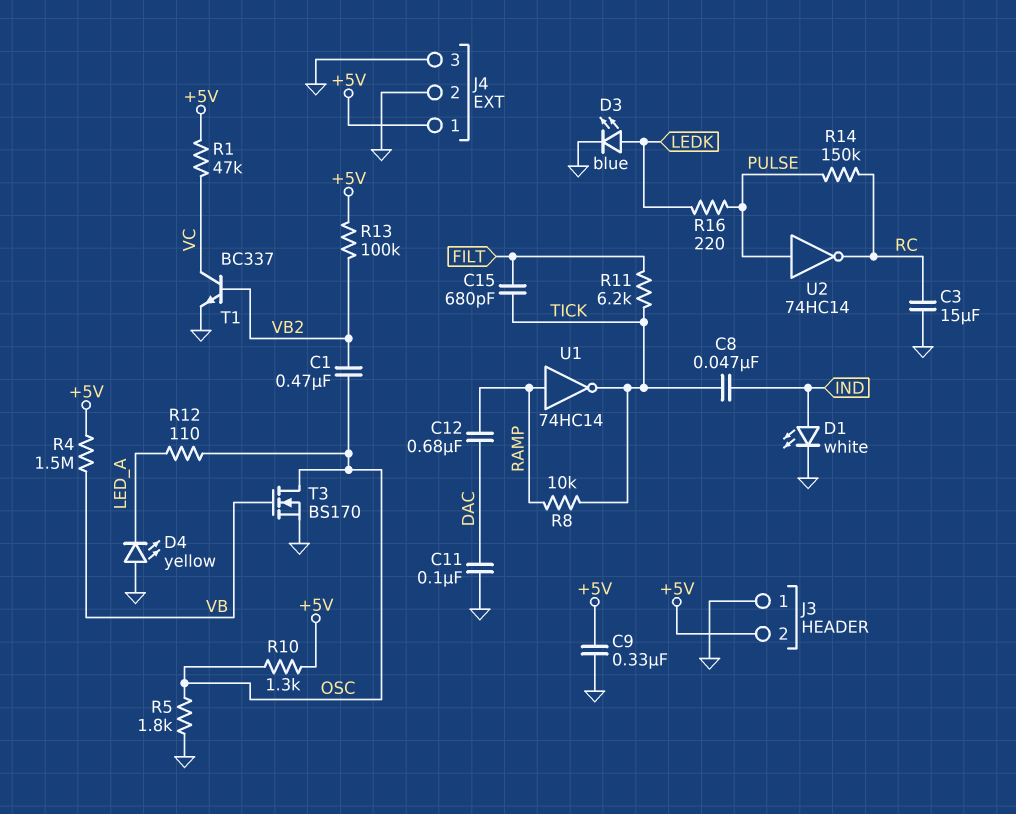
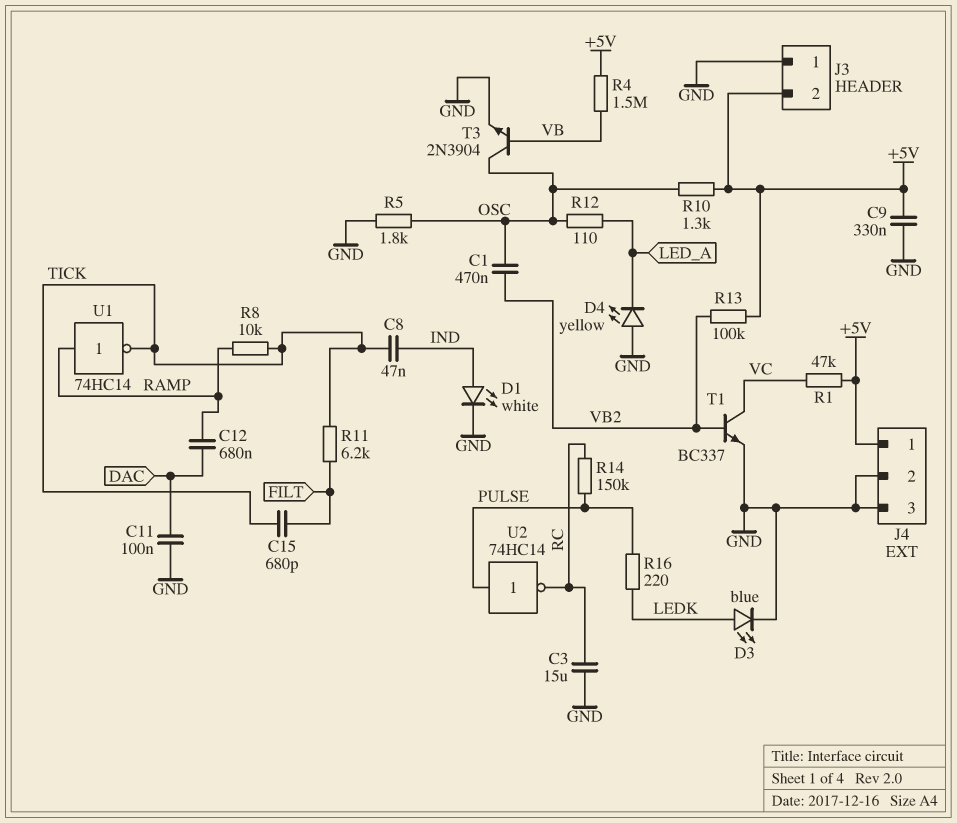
T3: NMOS BS170 (G VB, D OSC, S GND) -> NPN 2N3904 (B VB, C OSC, E GND)

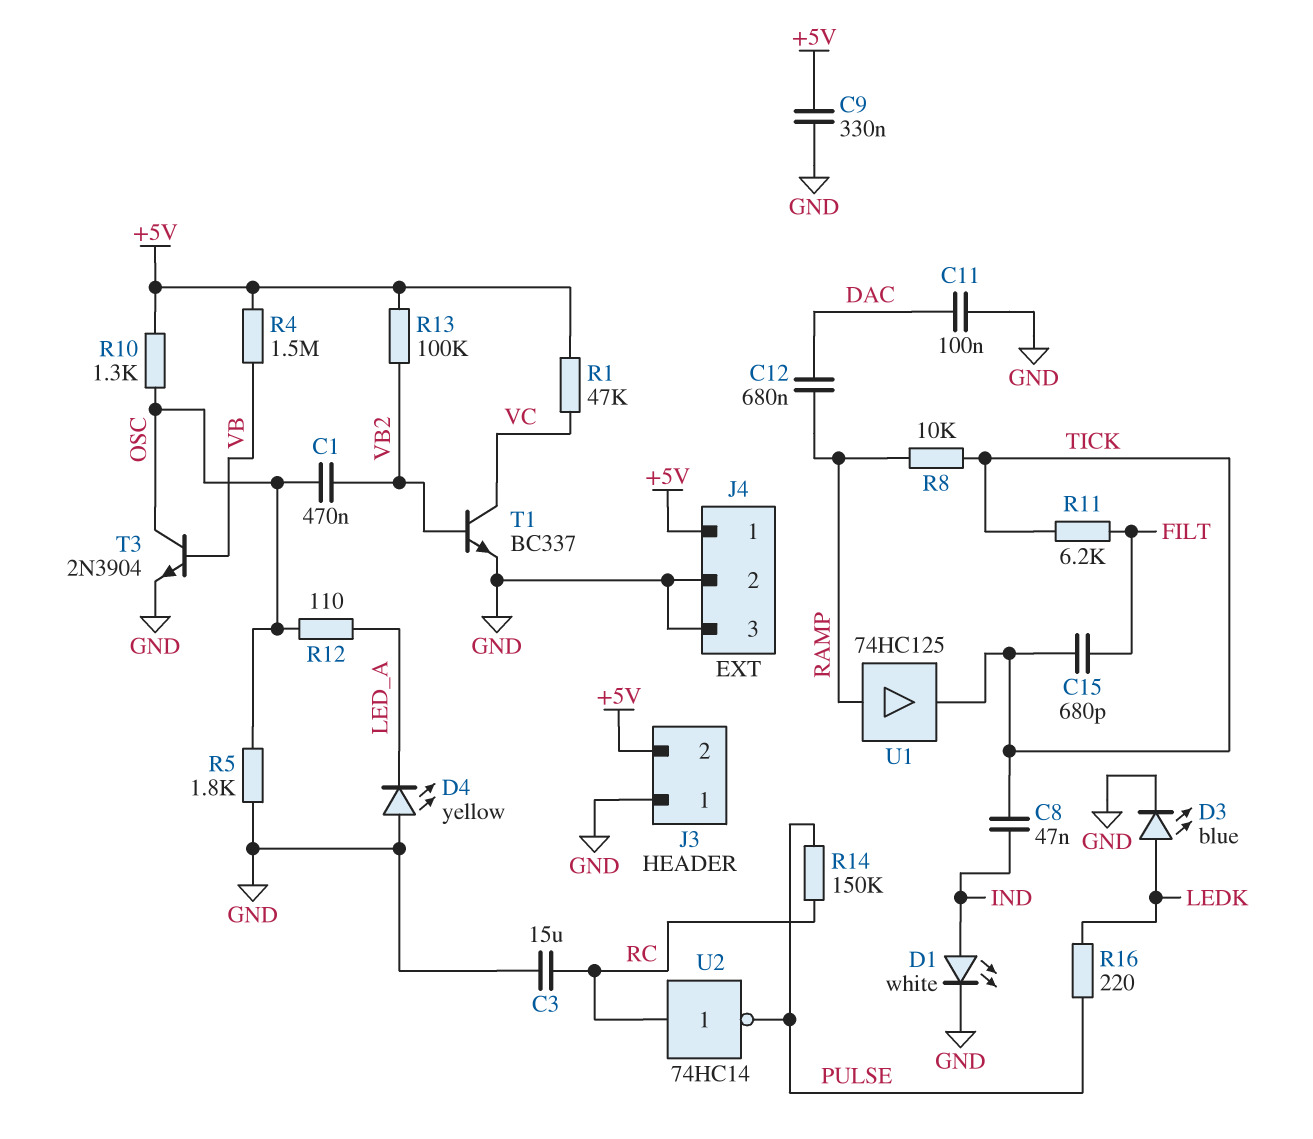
U1: NOT 74HC14 (in RAMP, out TICK) -> buffer 74HC125 (in RAMP, out TICK)
U2: NOT 74HC14 (in PULSE, out RC) -> NOT 74HC14 (in RC, out PULSE)

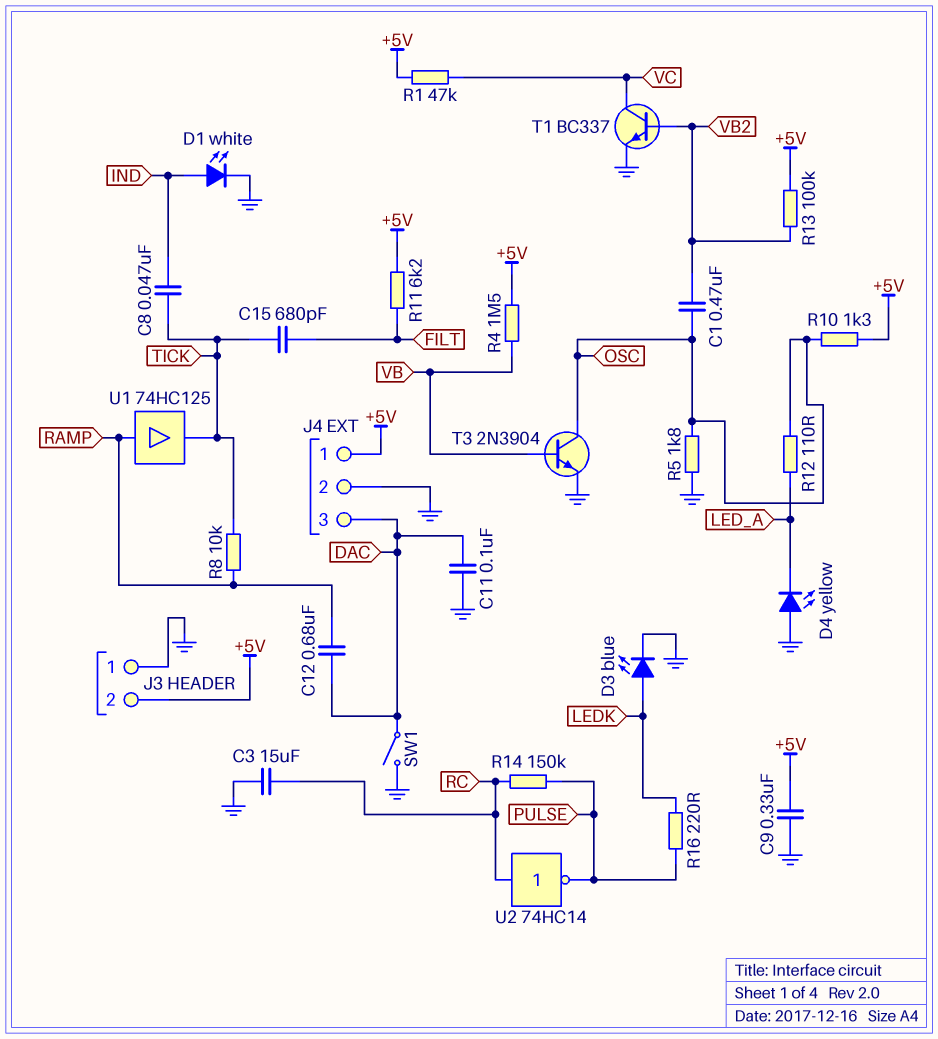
J4 pin 3: GND -> DAC
R11: 6.2k (FILT, TICK) -> 6.2k (+5V, FILT)
SW1: none -> switch (DAC, GND)

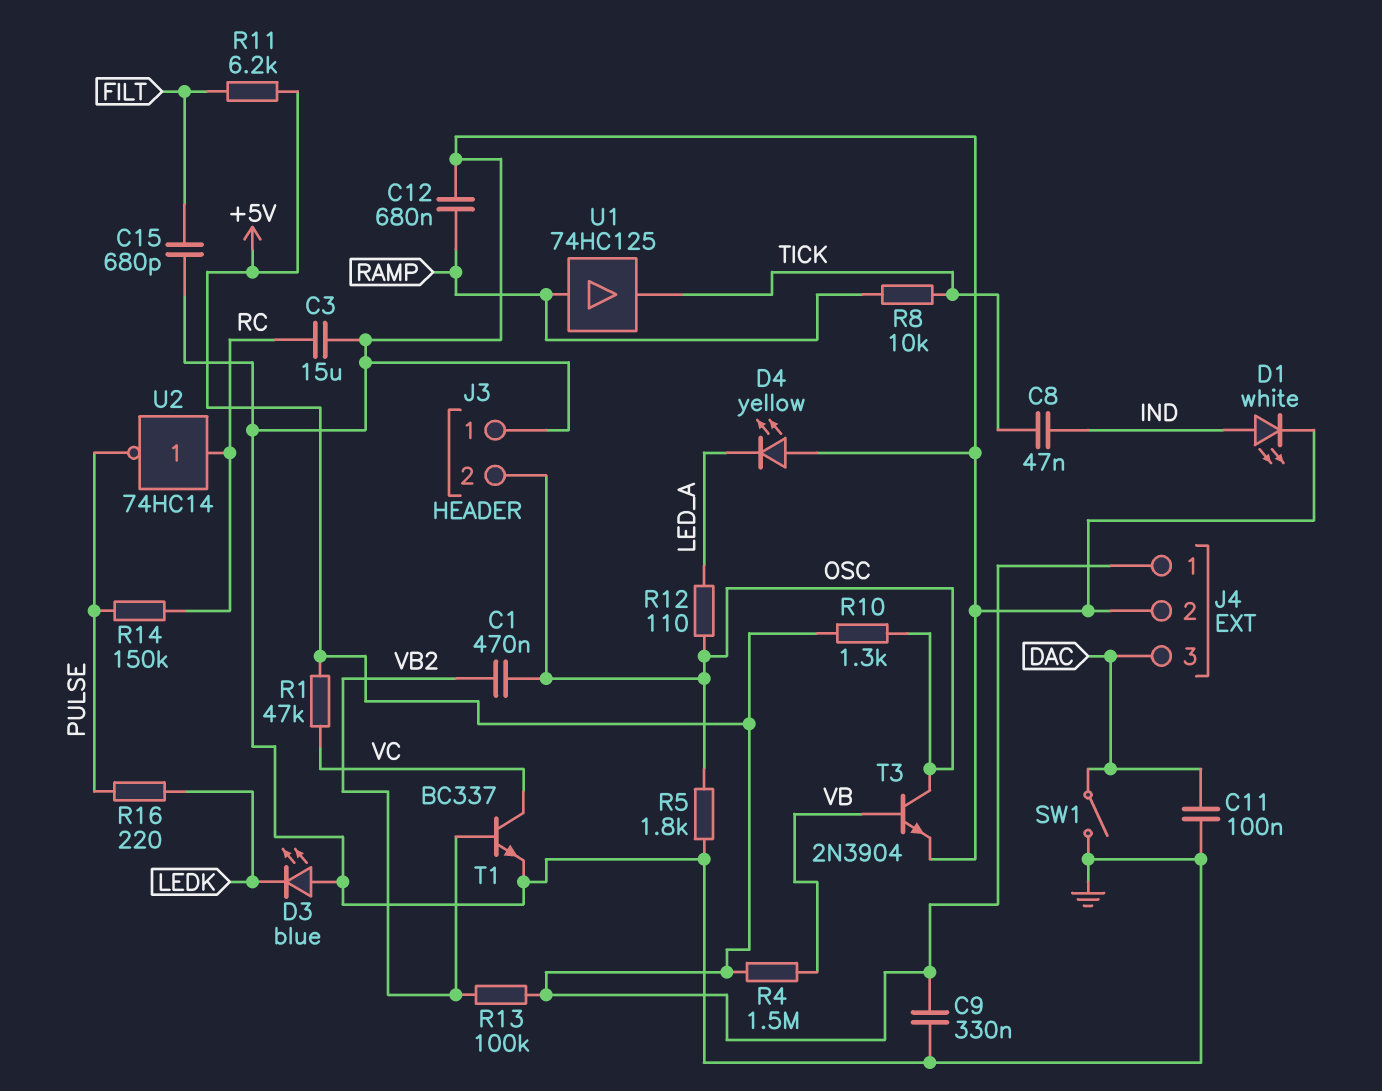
C12: 680nF (DAC, RAMP) -> 680nF (GND, RAMP)
C15: 680pF (FILT, TICK) -> 680pF (FILT, GND)
D3: LED blue (A LEDK, K GND) -> LED blue (A GND, K LEDK)
J3 pin 2: +5V -> OSC

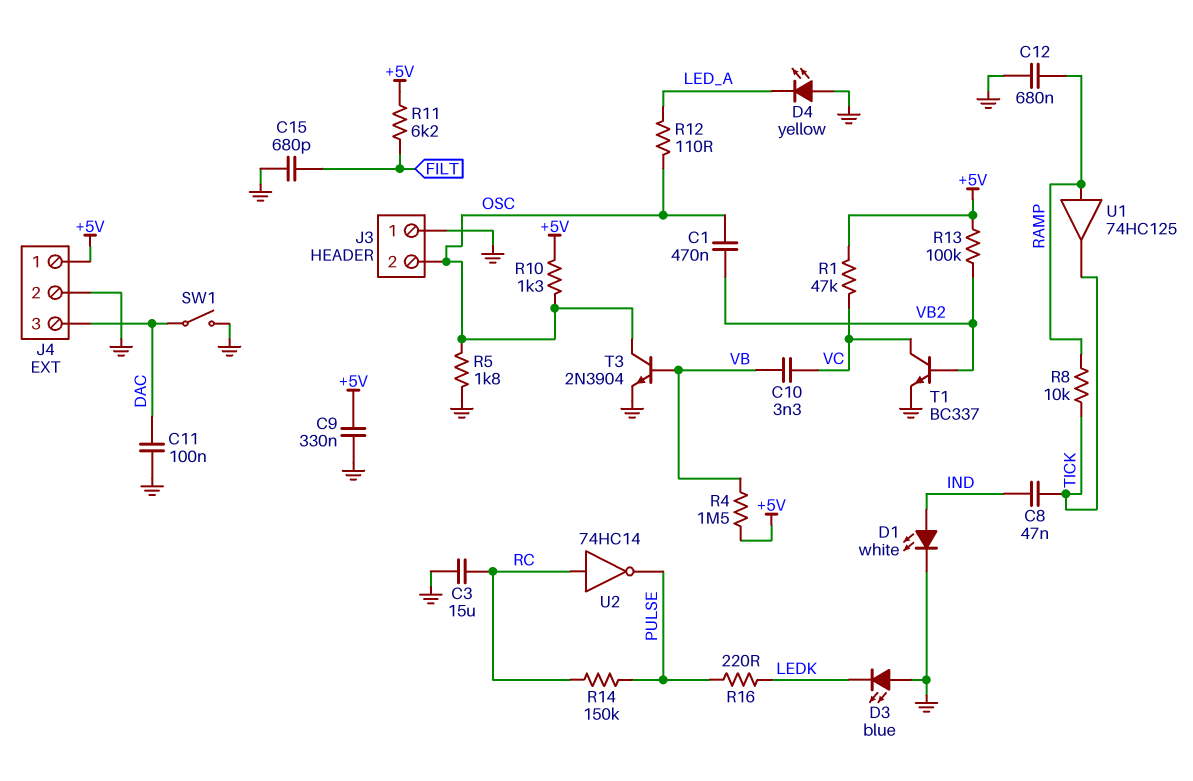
C10: none -> 3.3nF (VB, VC)

